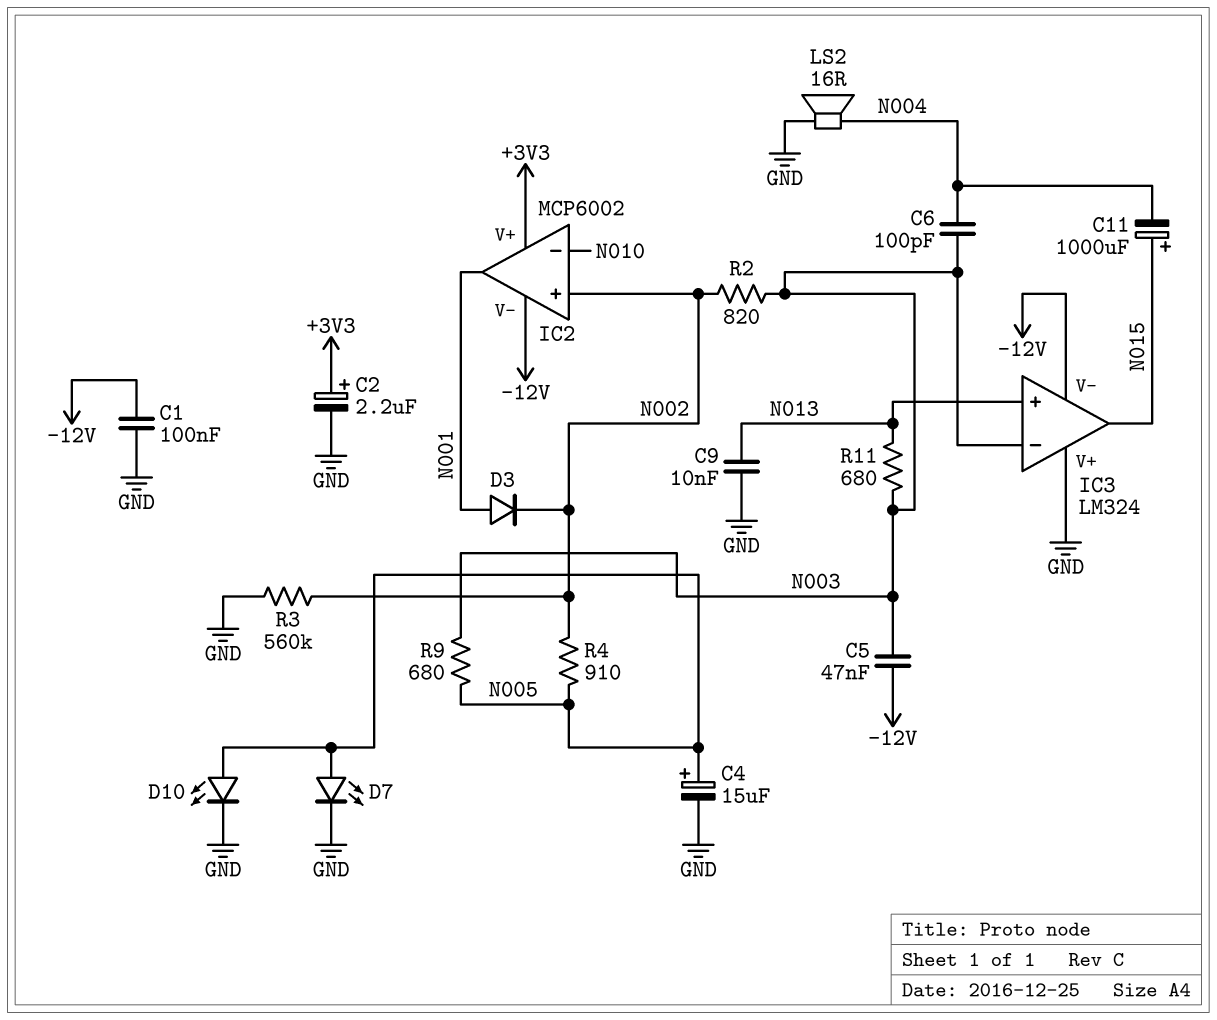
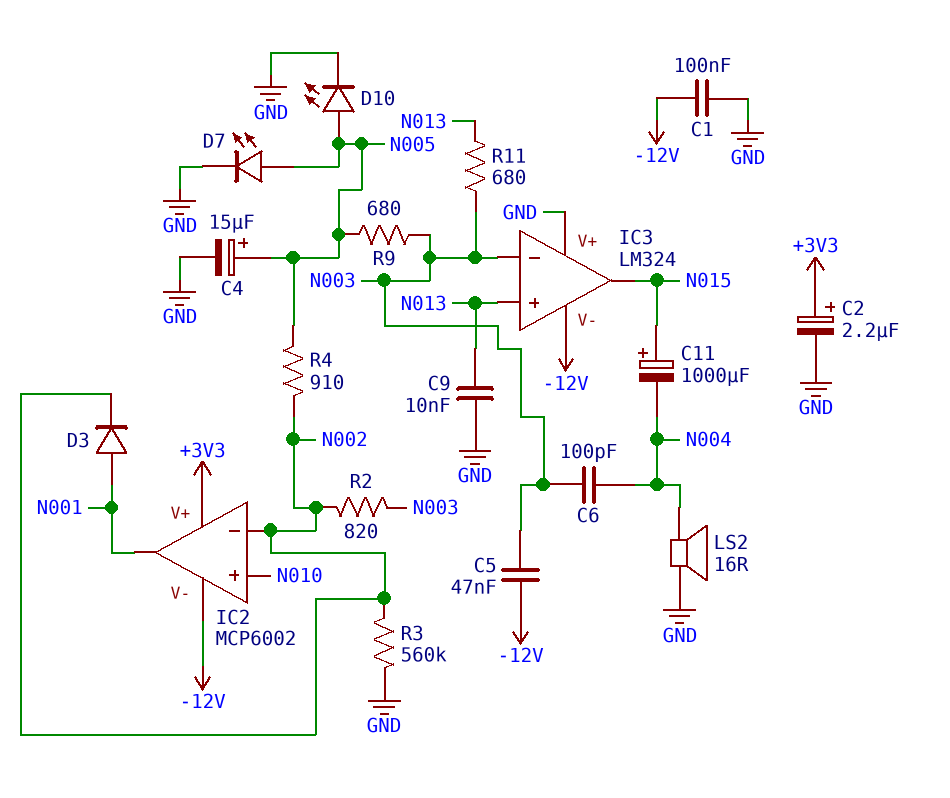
IC2 pin in+: N002 -> N010
IC2 pin in-: N010 -> N002

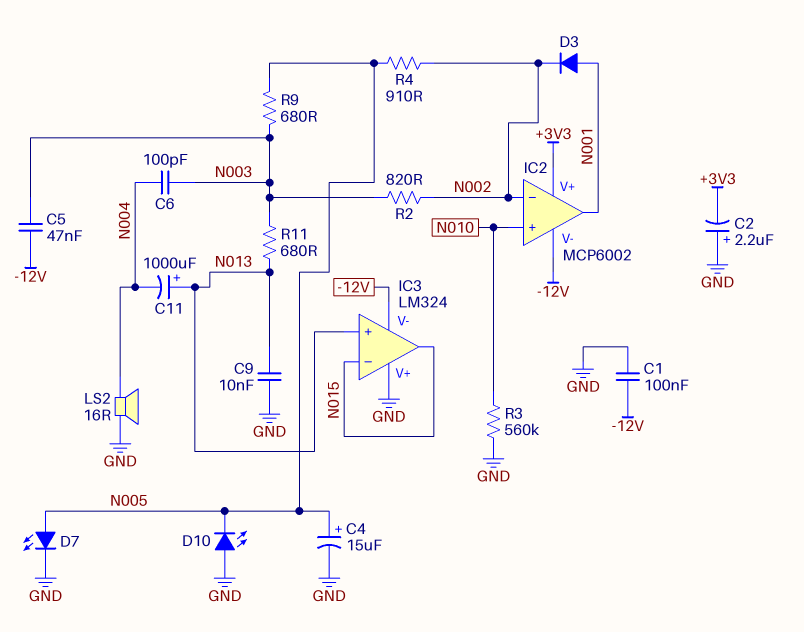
C2: 2.2uF (plus +3V3, minus GND) -> 2.2uF (plus GND, minus +3V3)
C11: 1000uF (plus N015, minus N004) -> 1000uF (plus N013, minus N004)
D10: LED (A N005, K GND) -> LED (A GND, K N005)
IC3 pin in-: N003 -> N015
R3: 560k (GND, N002) -> 560k (GND, N010)

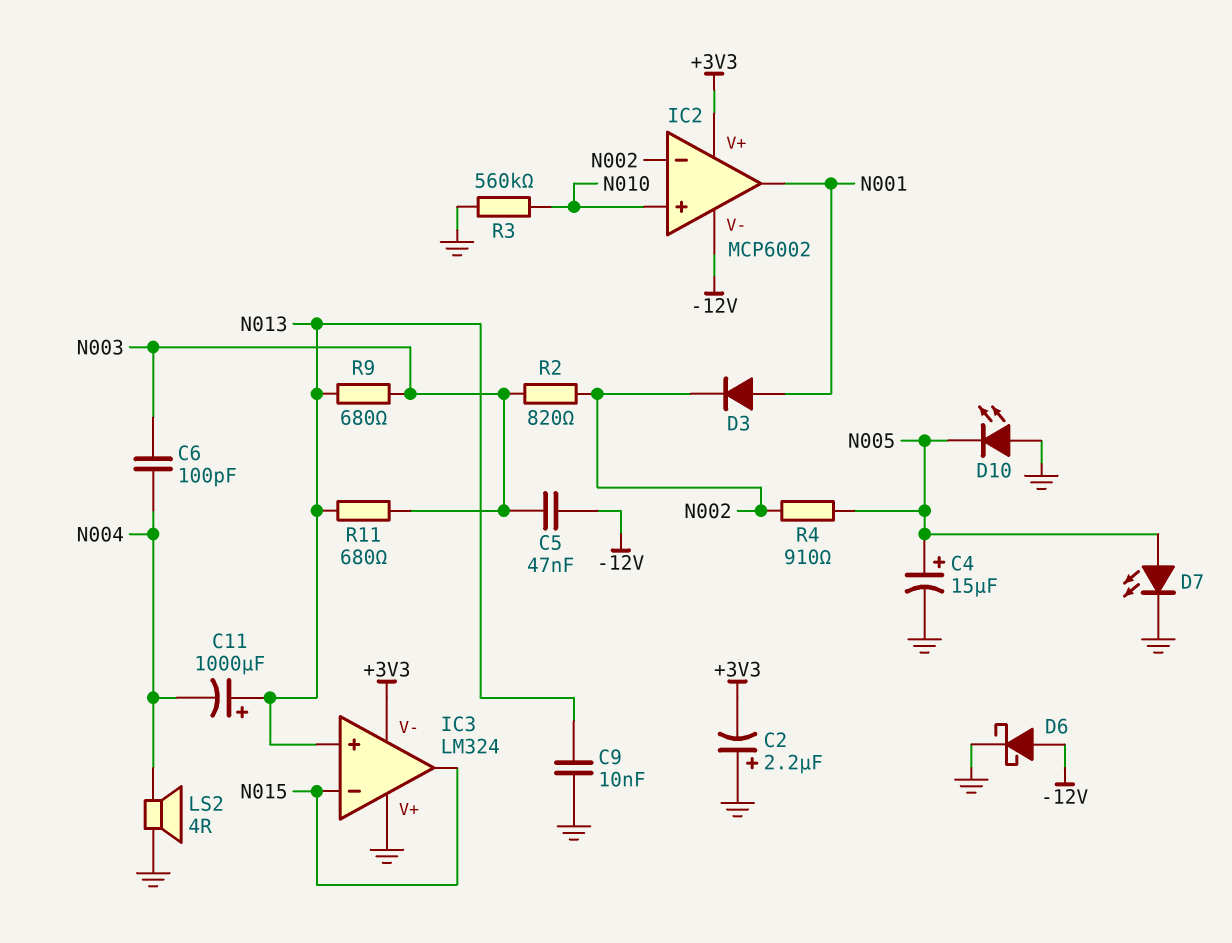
C1: 100nF (-12V, GND) -> none
D6: none -> schottky (A -12V, K GND)
IC3 pin V-: -12V -> +3V3
LS2: speaker 16R (GND, N004) -> speaker 4R (GND, N004)
R9: 680 (N003, N005) -> 680 (N003, N013)

